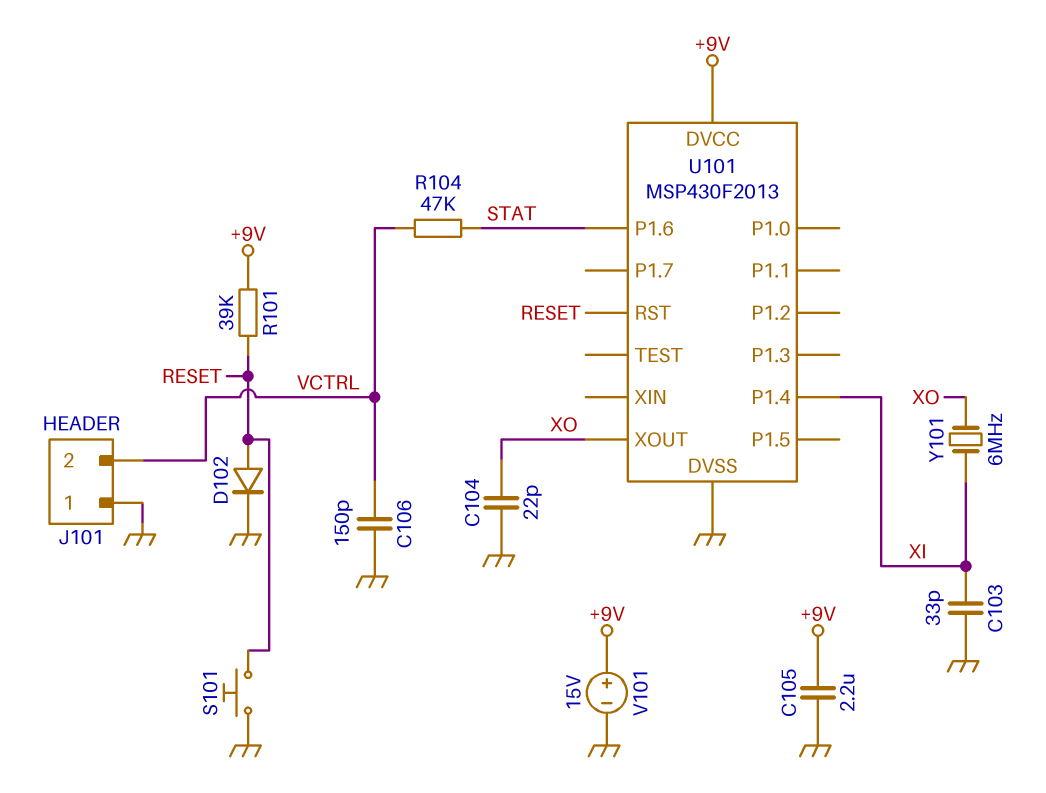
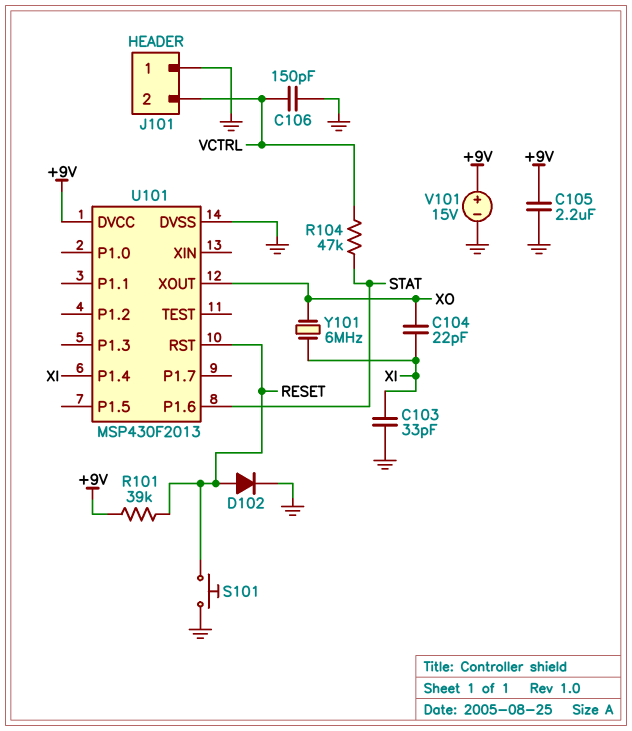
C104: 22pF (GND, XO) -> 22pF (XI, XO)

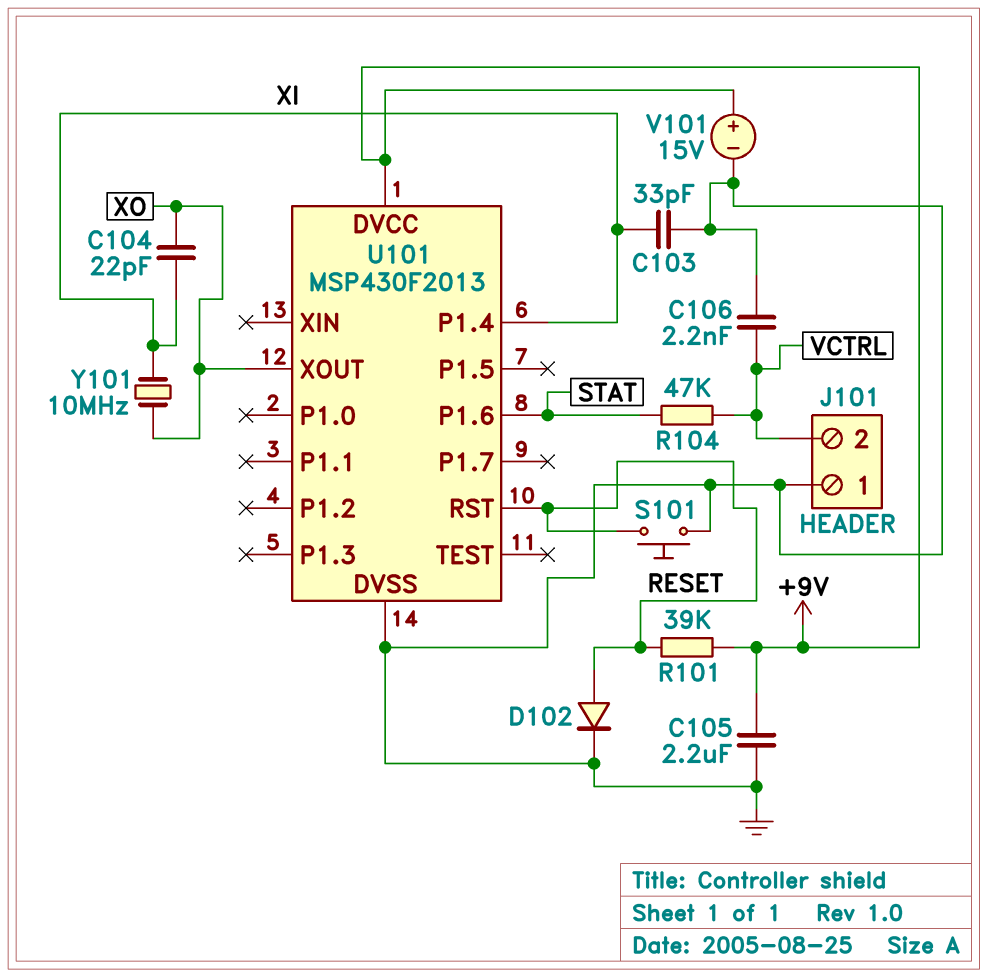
C106: 150pF (GND, VCTRL) -> 2.2nF (GND, VCTRL)
Y101: 6MHz (XI, XO) -> 10MHz (XI, XO)

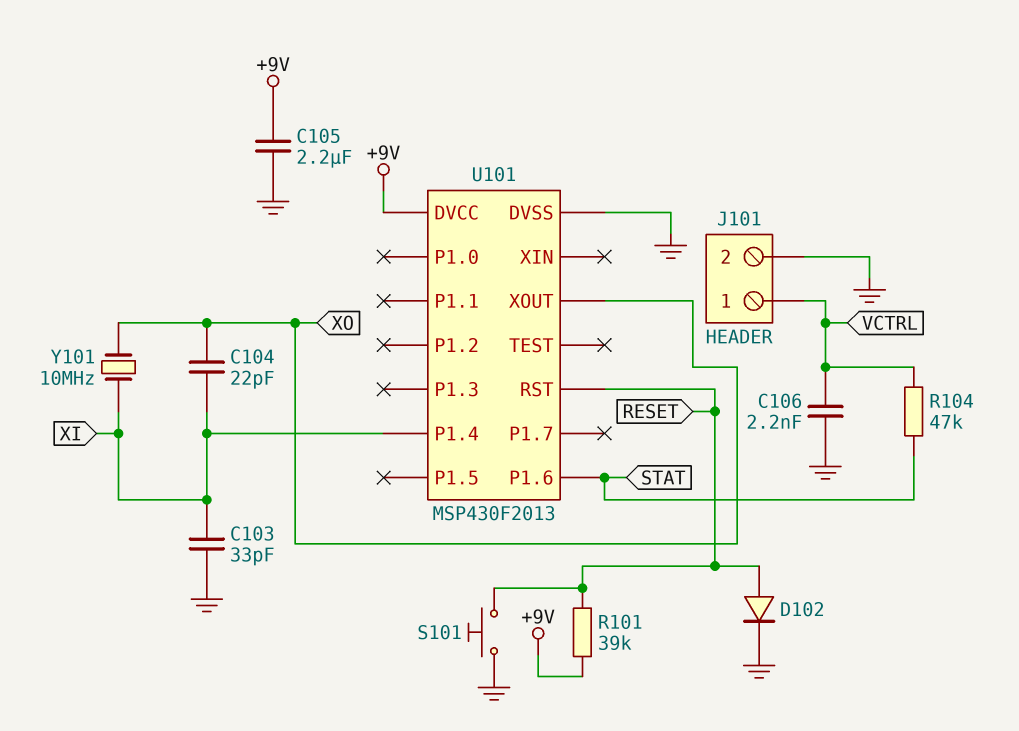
J101 pin 1: GND -> VCTRL
J101 pin 2: VCTRL -> GND
V101: 15V (plus +9V, minus GND) -> none

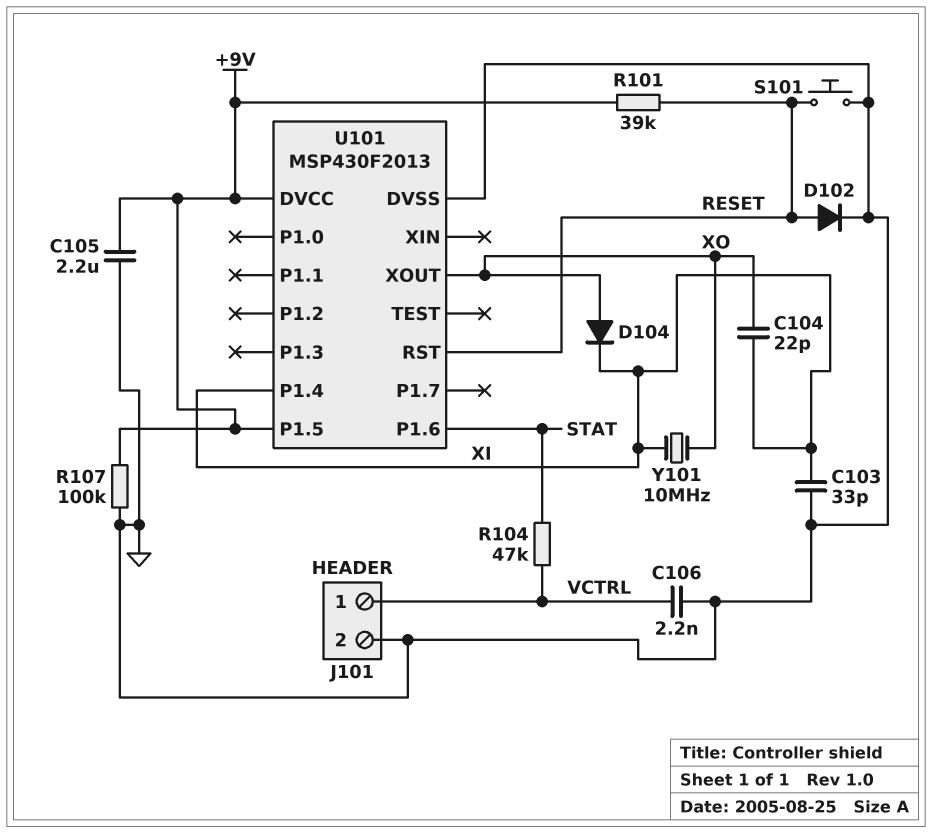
D104: none -> diode (A XO, K XI)
R107: none -> 100k (+9V, GND)
U101 pin P1.5: none -> +9V

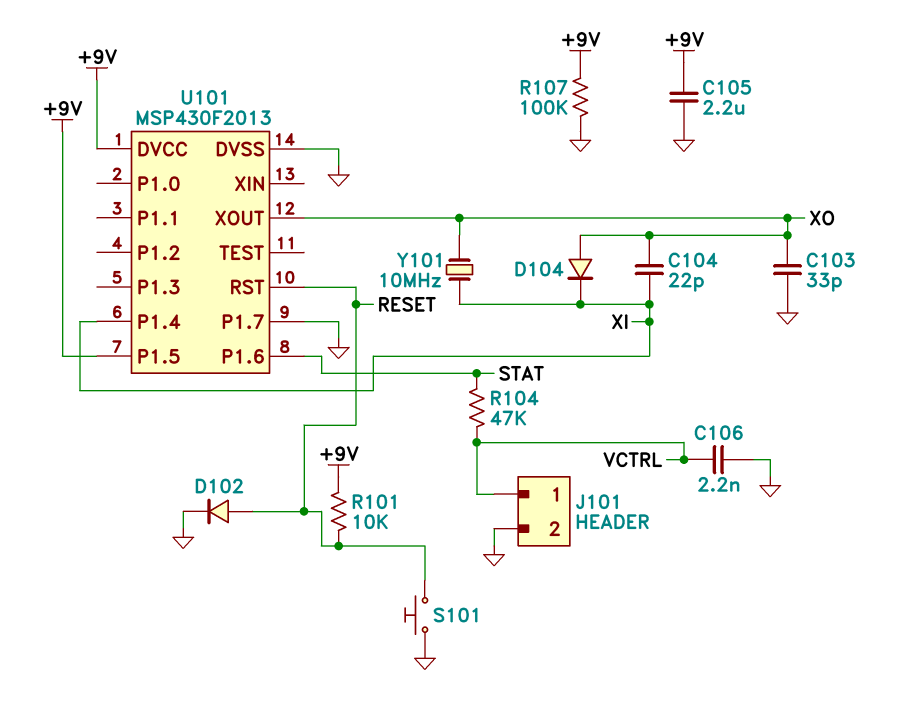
C103: 33pF (GND, XI) -> 33pF (GND, XO)
R101: 39k (+9V, RESET) -> 10k (+9V, RESET)
U101 pin P1.7: none -> GND

